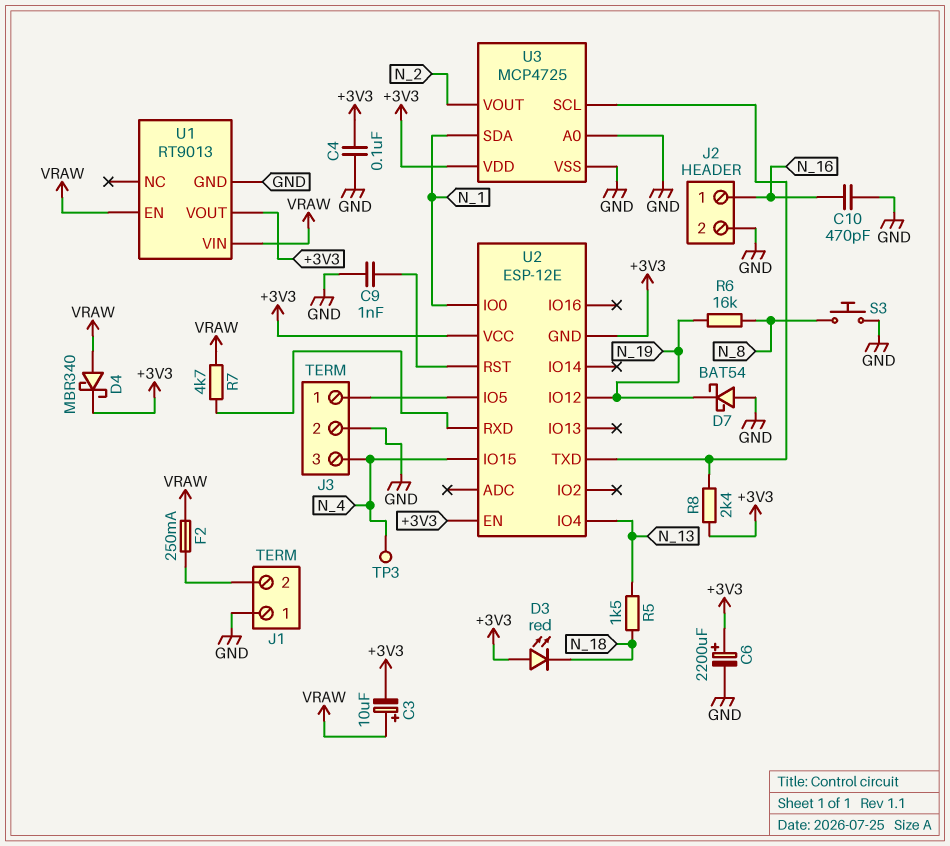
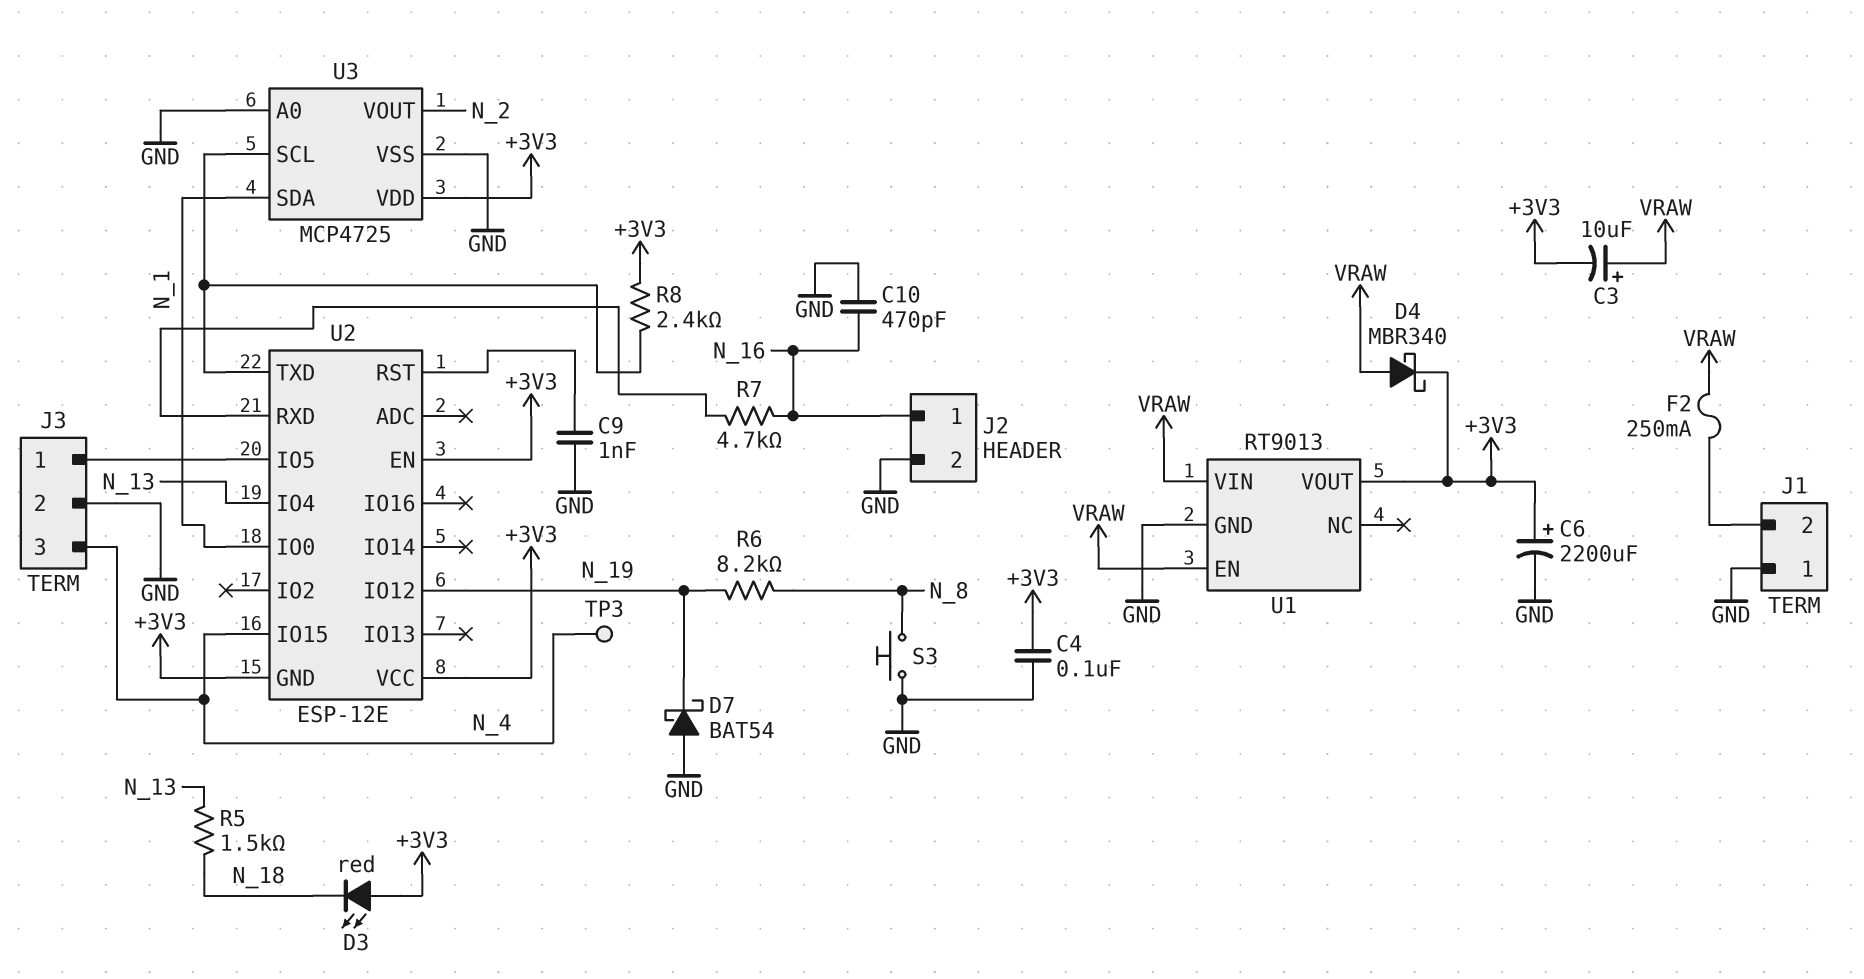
R6: 16k (N_8, N_19) -> 8.2k (N_8, N_19)
R7: 4.7k (U2/RXD, VRAW) -> 4.7k (N_16, U2/RXD)

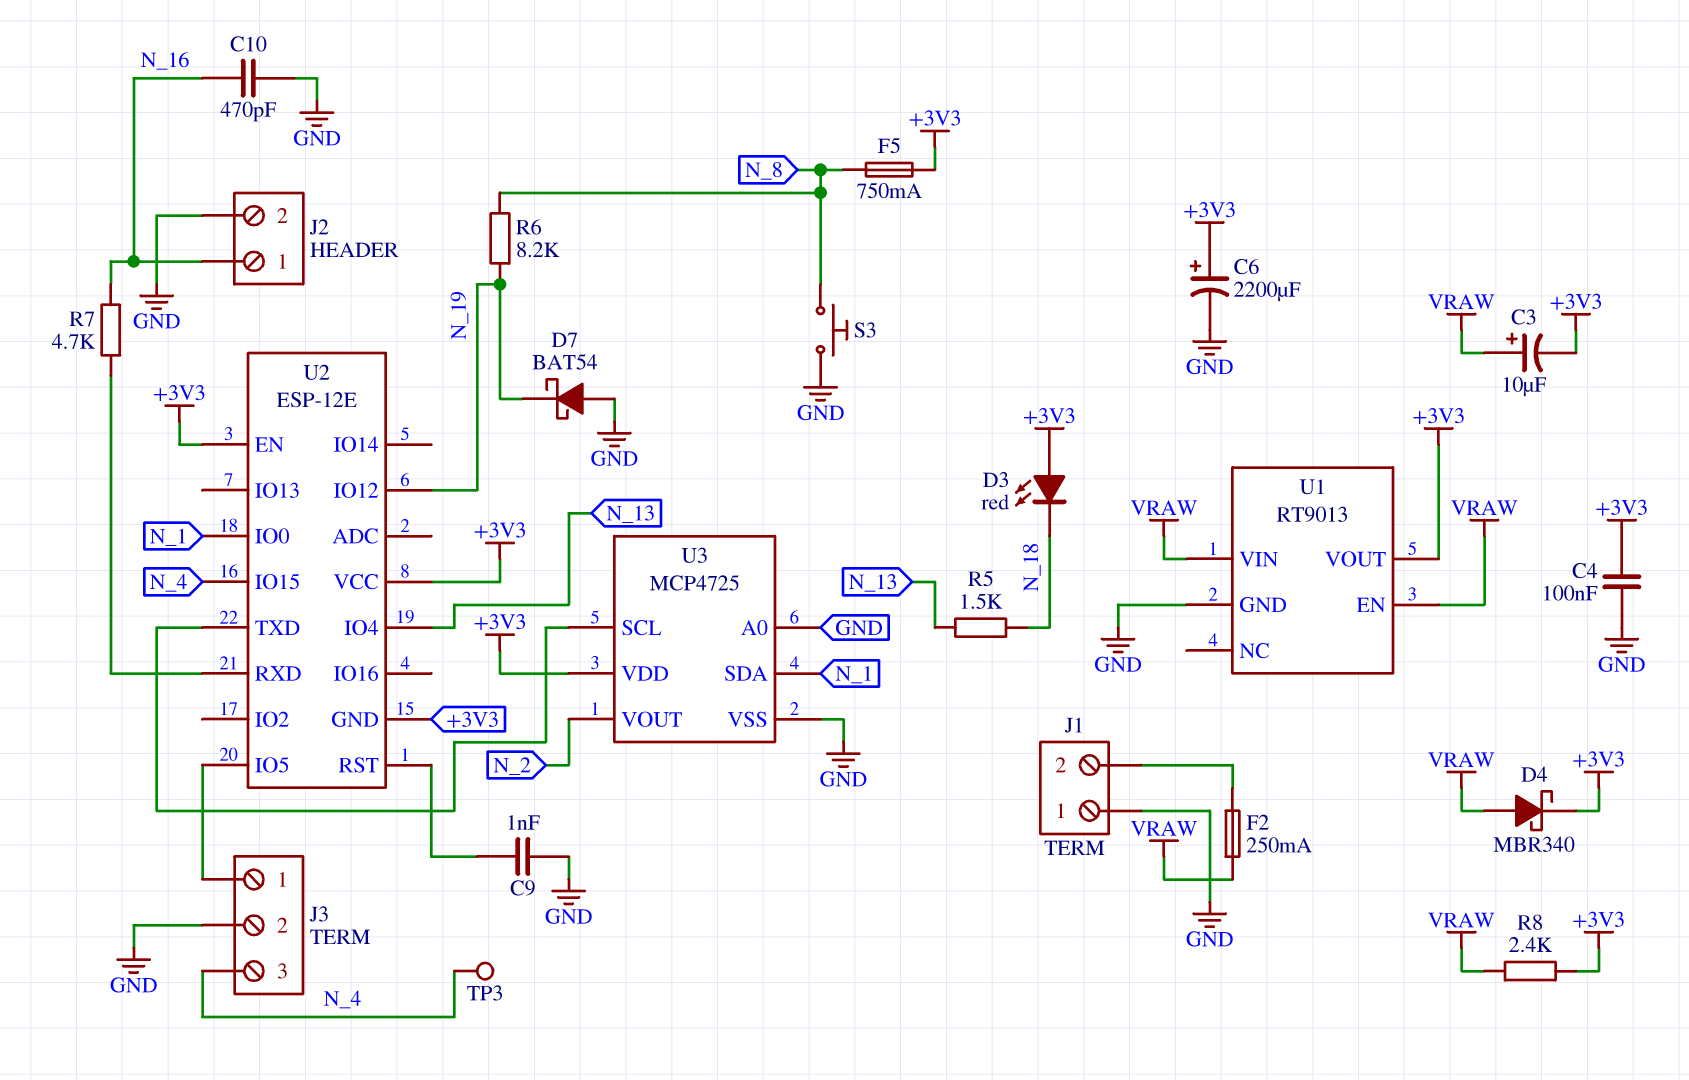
F5: none -> 750mA (+3V3, N_8)
R8: 2.4k (+3V3, U2/TXD) -> 2.4k (+3V3, VRAW)

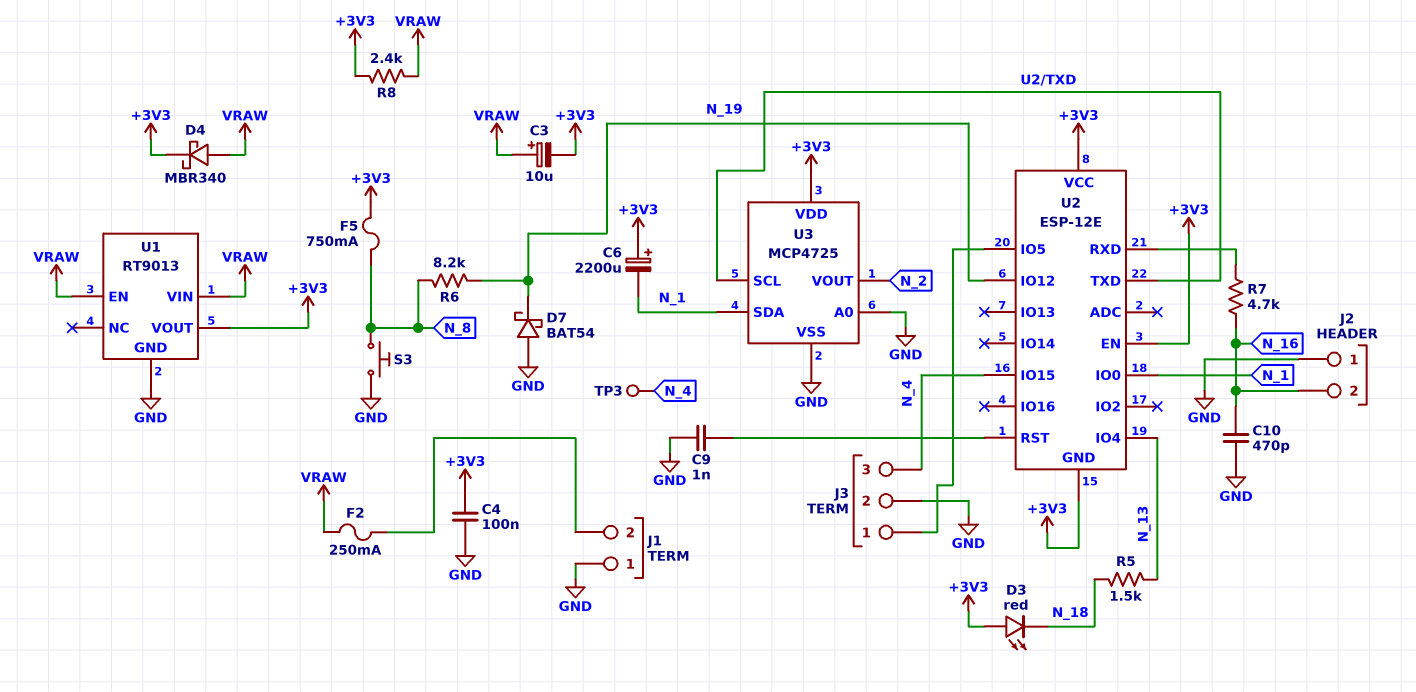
C6: 2200uF (plus +3V3, minus GND) -> 2200uF (plus +3V3, minus N_1)
J2 pin 1: N_16 -> GND
J2 pin 2: GND -> N_16

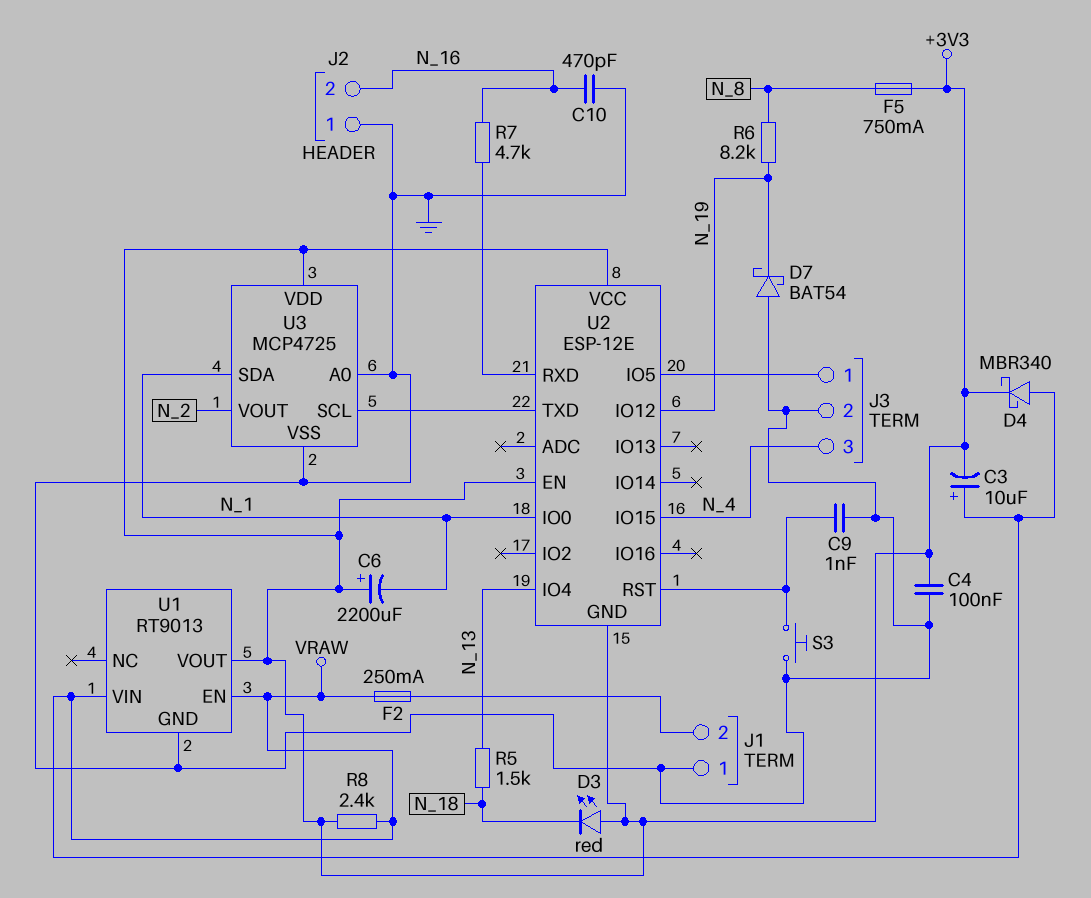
S3: button (GND, N_8) -> button (GND, U2/RST)
TP3: test point (N_4) -> none

